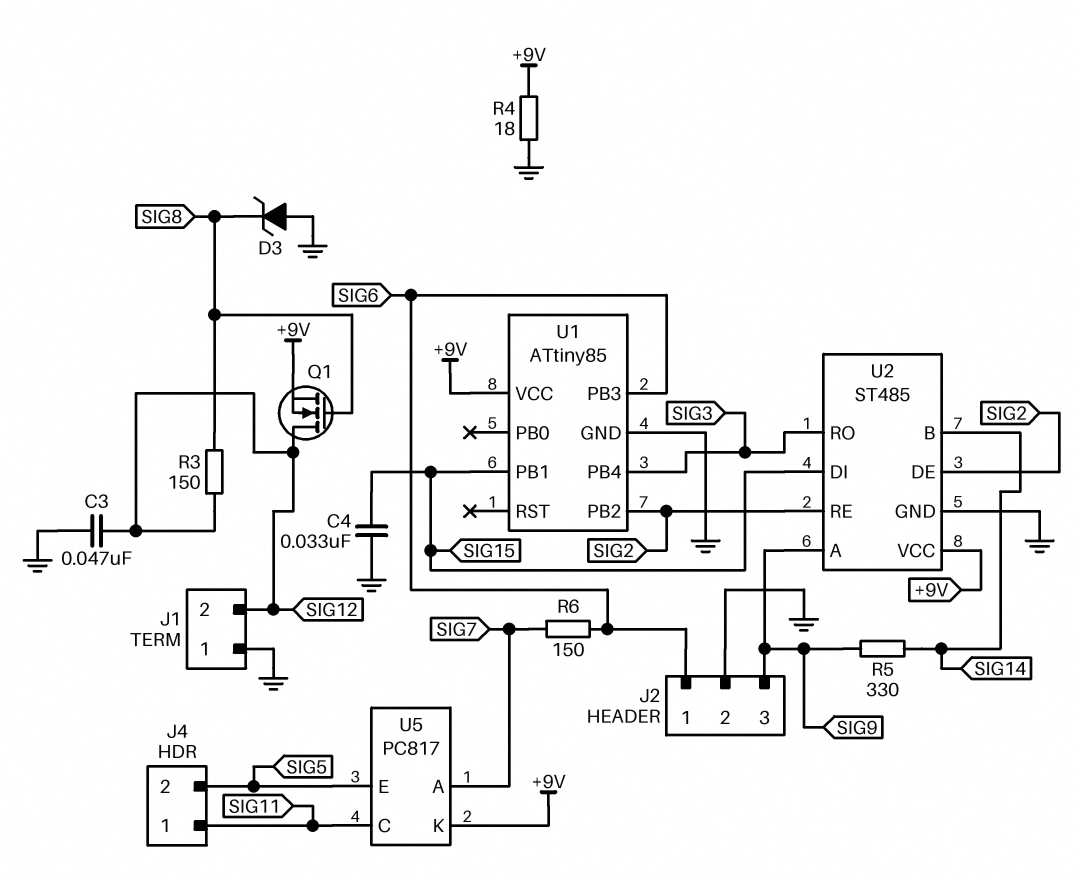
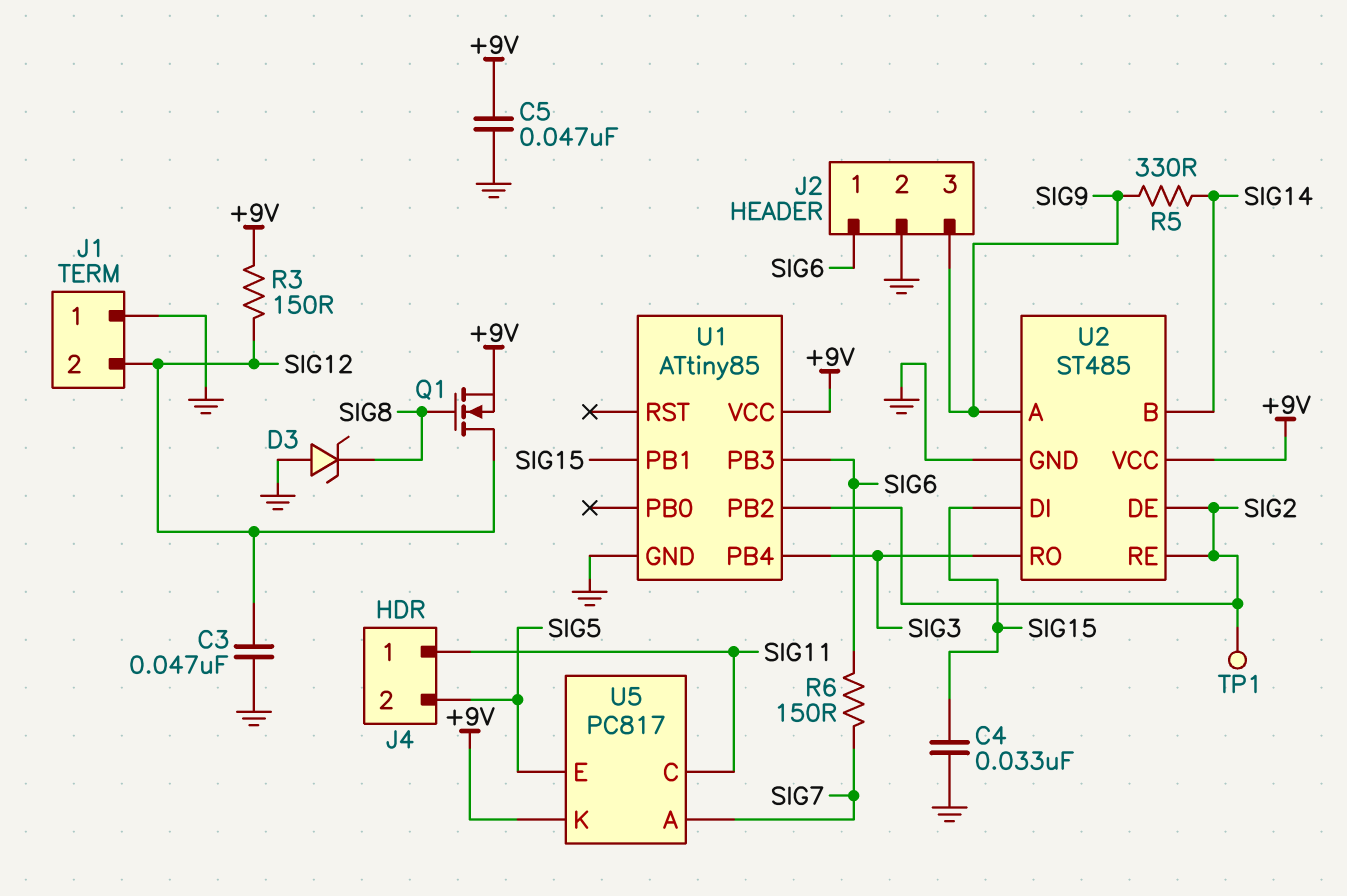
C5: none -> 47nF (+9V, GND)
R3: 150 (SIG8, SIG12) -> 150 (+9V, SIG12)
R4: 18 (+9V, GND) -> none
TP1: none -> test point (SIG2)

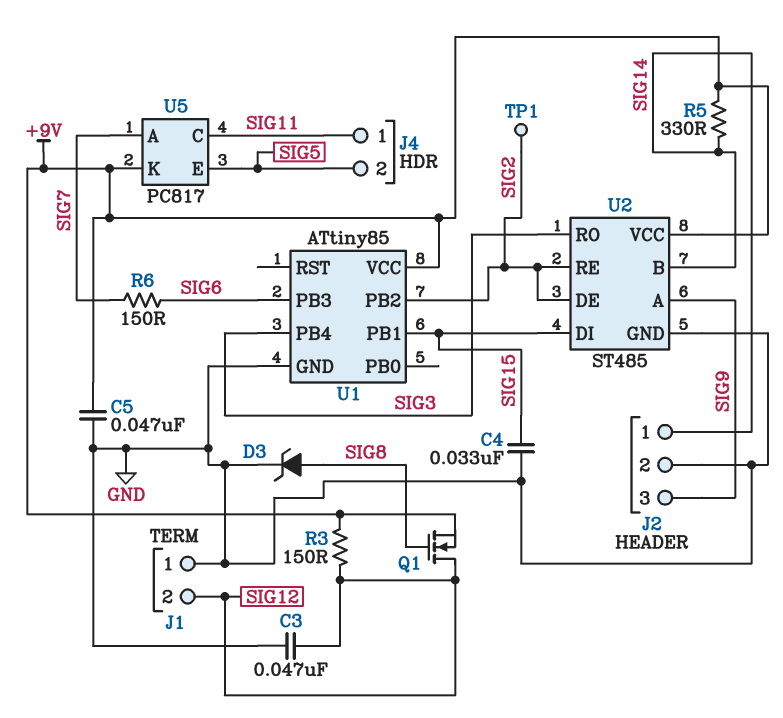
D3: zener (A GND, K SIG8) -> zener (A SIG8, K GND)
J2 pin 1: SIG6 -> SIG14
R5: 330 (SIG9, SIG14) -> 330 (+9V, SIG14)

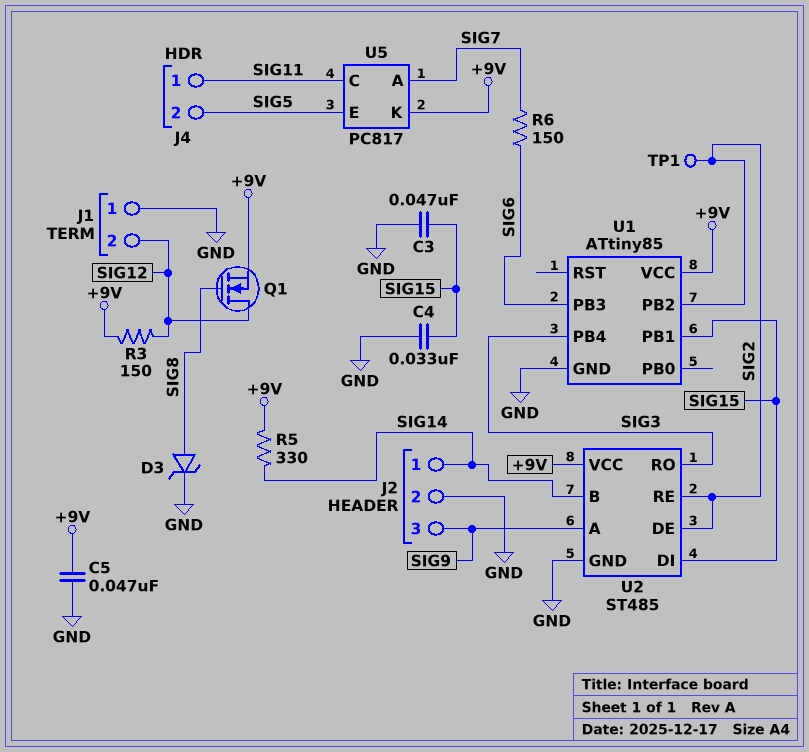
C3: 47nF (GND, SIG12) -> 47nF (GND, SIG15)

